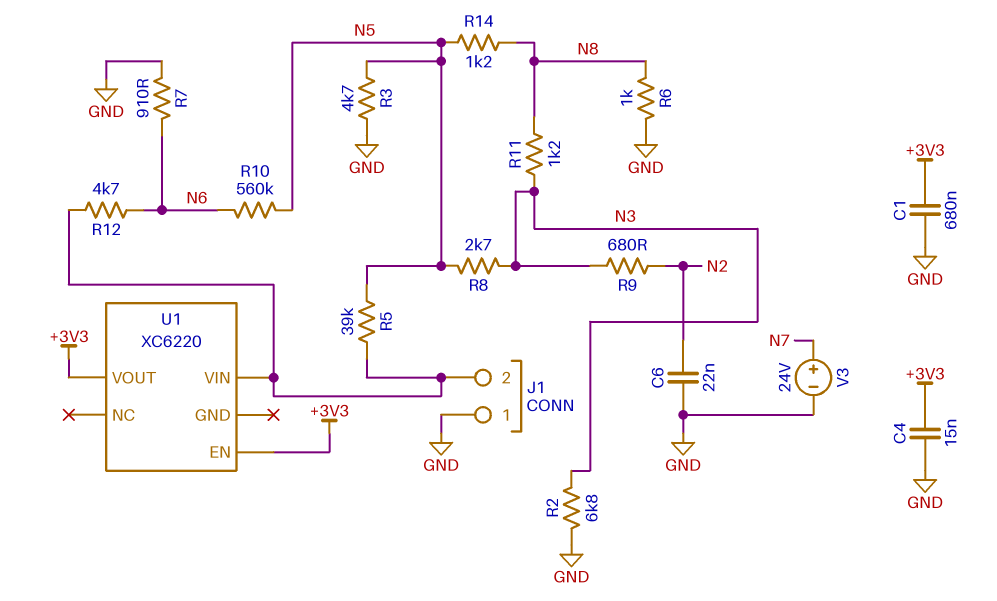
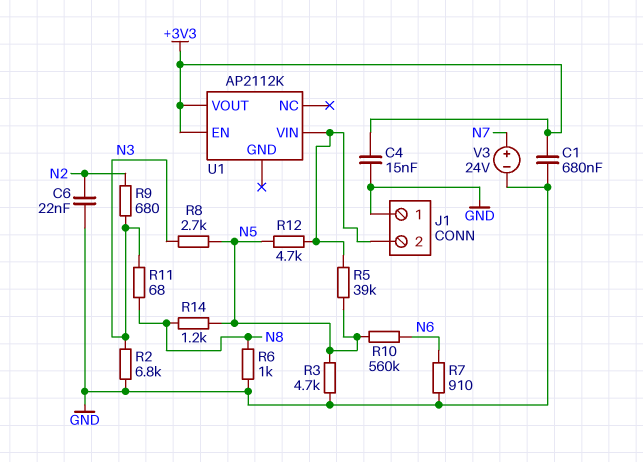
R11: 1.2k (N3, N8) -> 68 (N3, N8)
R12: 4.7k (J1/2, N6) -> 4.7k (J1/2, N5)
U1: XC6220 -> AP2112K

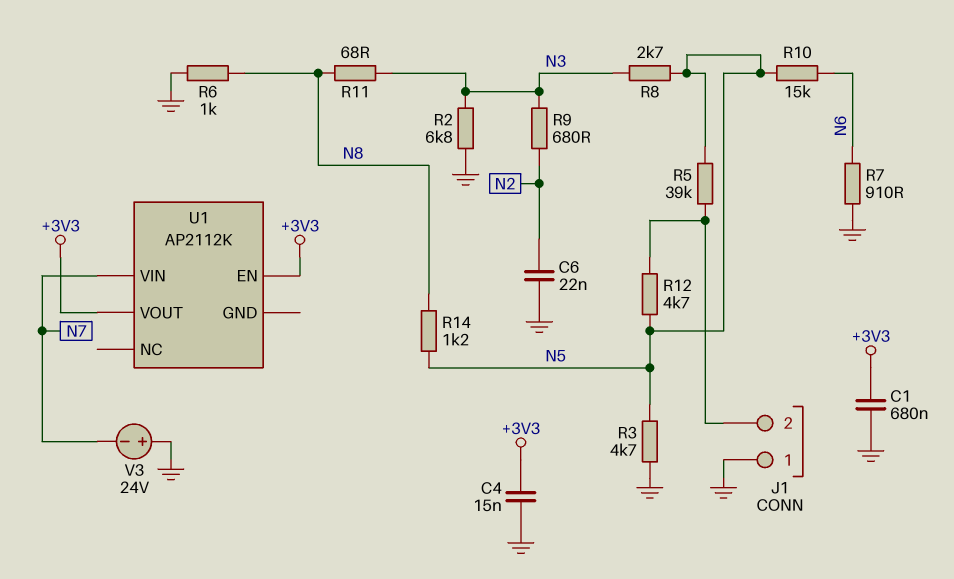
R10: 560k (N5, N6) -> 15k (N5, N6)
U1 pin VIN: J1/2 -> N7
V3: 24V (plus N7, minus GND) -> 24V (plus GND, minus N7)

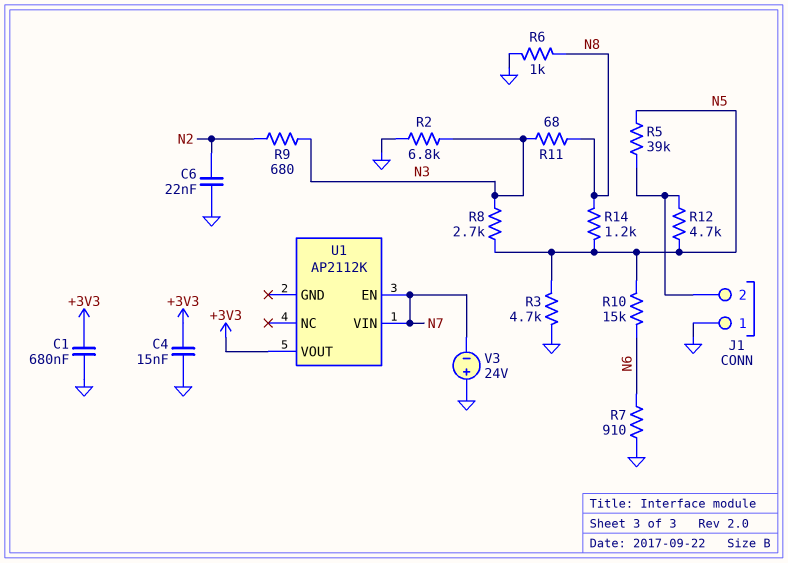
U1 pin EN: +3V3 -> N7

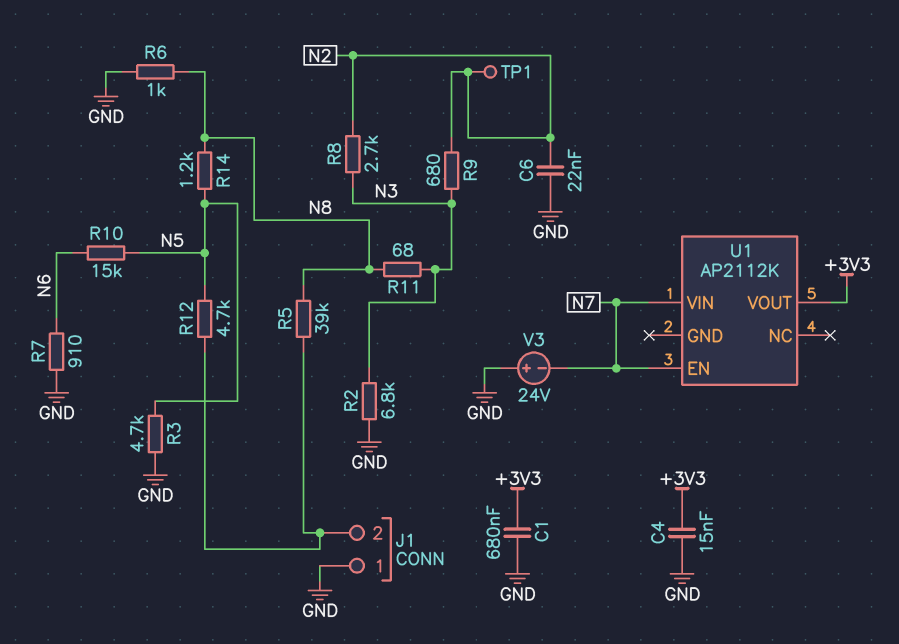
R5: 39k (J1/2, N5) -> 39k (J1/2, N8)
R8: 2.7k (N3, N5) -> 2.7k (N2, N3)
TP1: none -> test point (N2)

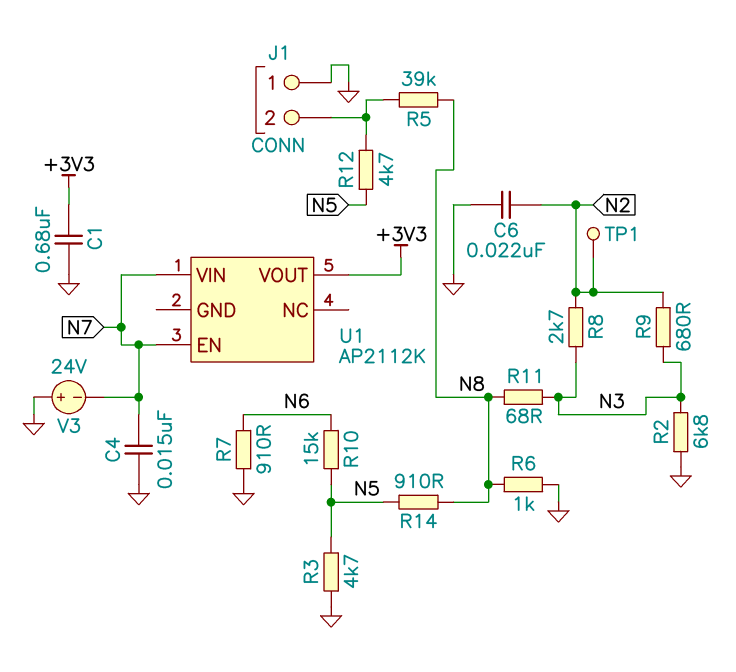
C4: 15nF (+3V3, GND) -> 15nF (GND, N7)
R14: 1.2k (N5, N8) -> 910 (N5, N8)

